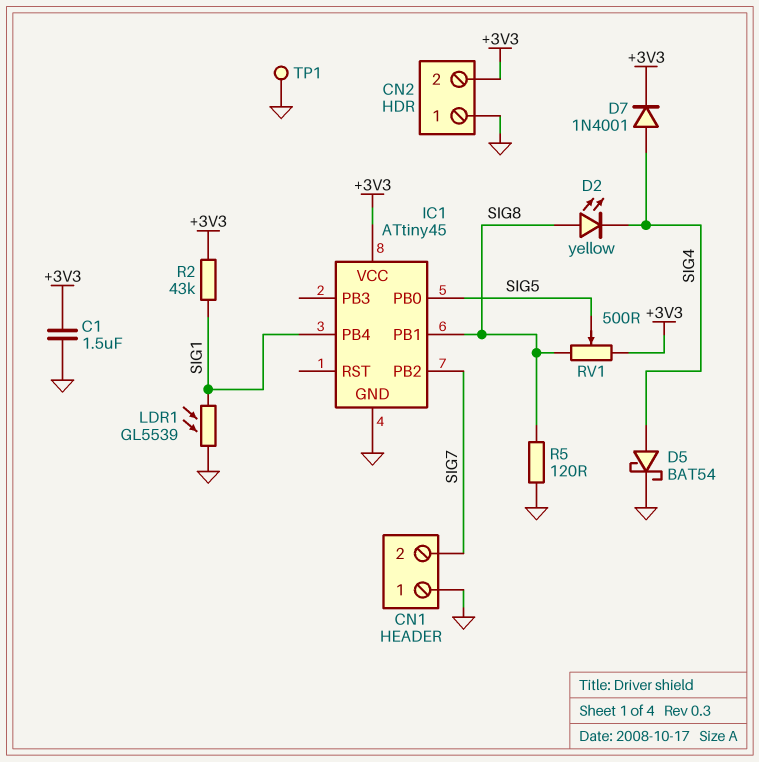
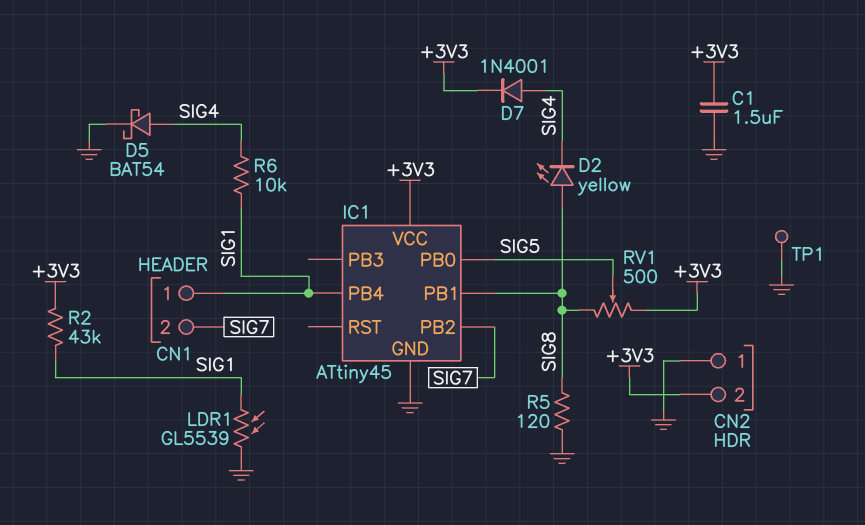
CN1 pin 1: GND -> SIG1
R6: none -> 10k (SIG1, SIG4)

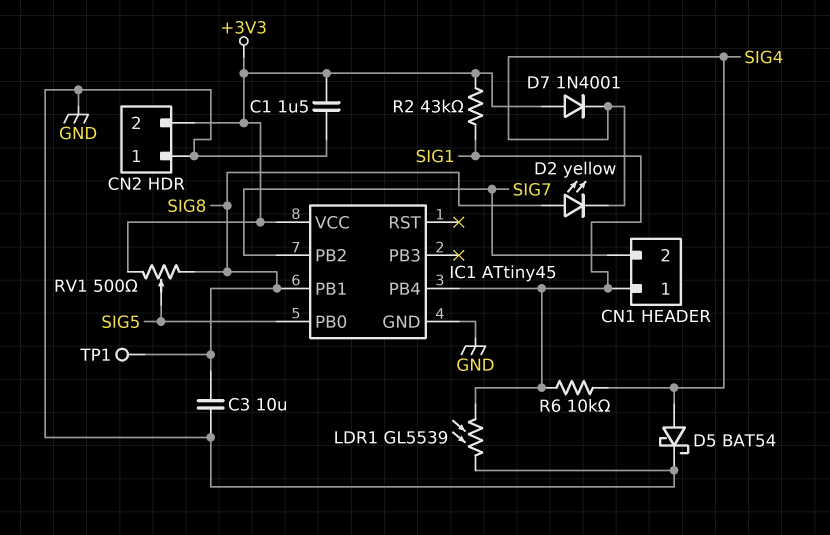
C3: none -> 10uF (GND, SIG8)
D7: diode 1N4001 (A SIG4, K +3V3) -> diode 1N4001 (A +3V3, K SIG4)
R5: 120 (GND, SIG8) -> none
TP1: test point (GND) -> test point (SIG8)

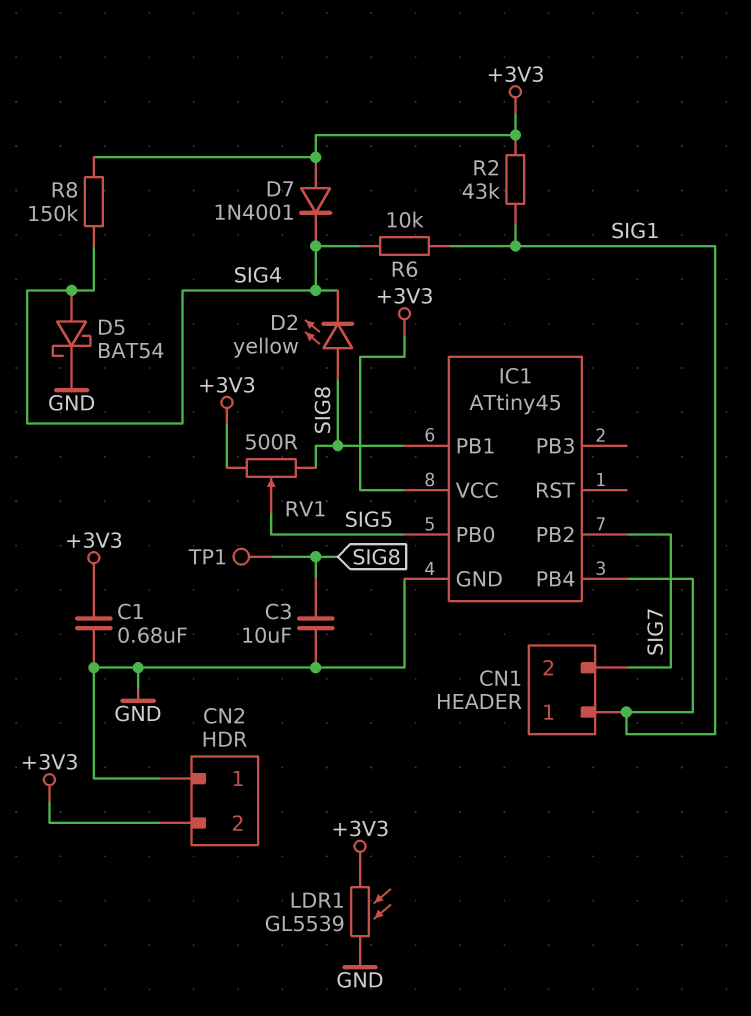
C1: 1.5uF (+3V3, GND) -> 680nF (+3V3, GND)
LDR1: GL5539 (GND, SIG1) -> GL5539 (+3V3, GND)
R8: none -> 150k (+3V3, SIG4)

